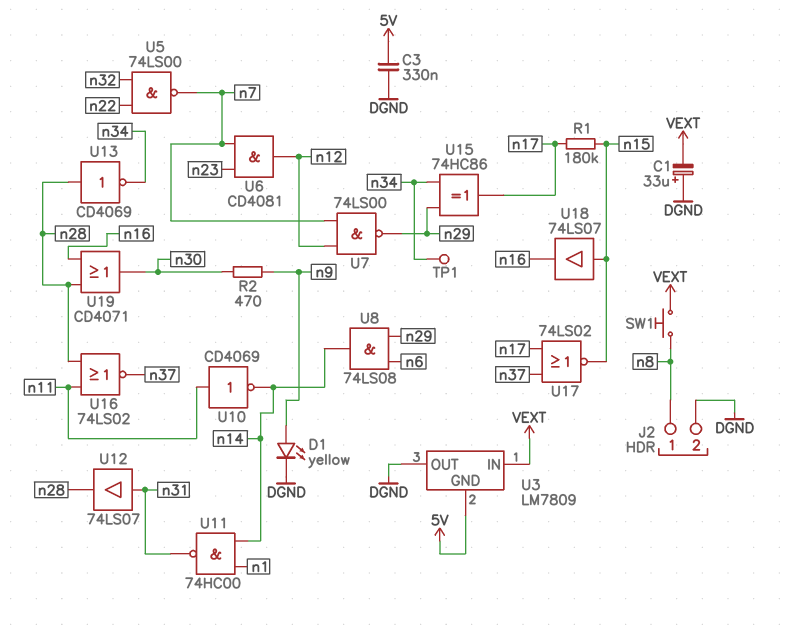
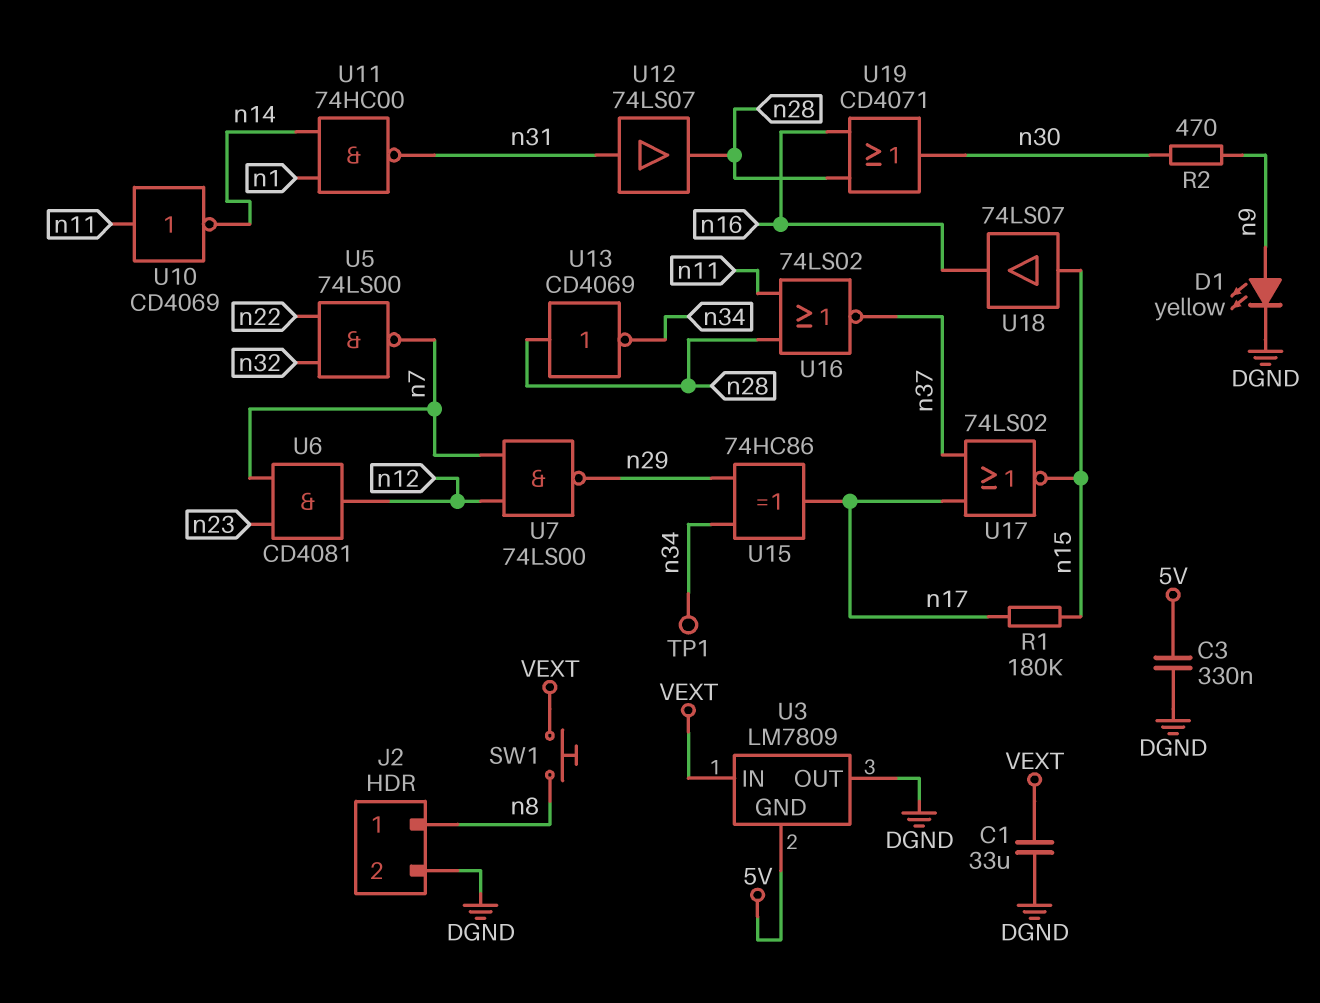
C1: 33uF (plus DGND, minus VEXT) -> 33uF (DGND, VEXT)
U8: AND 74LS08 (in n6, in n29, out n14) -> none

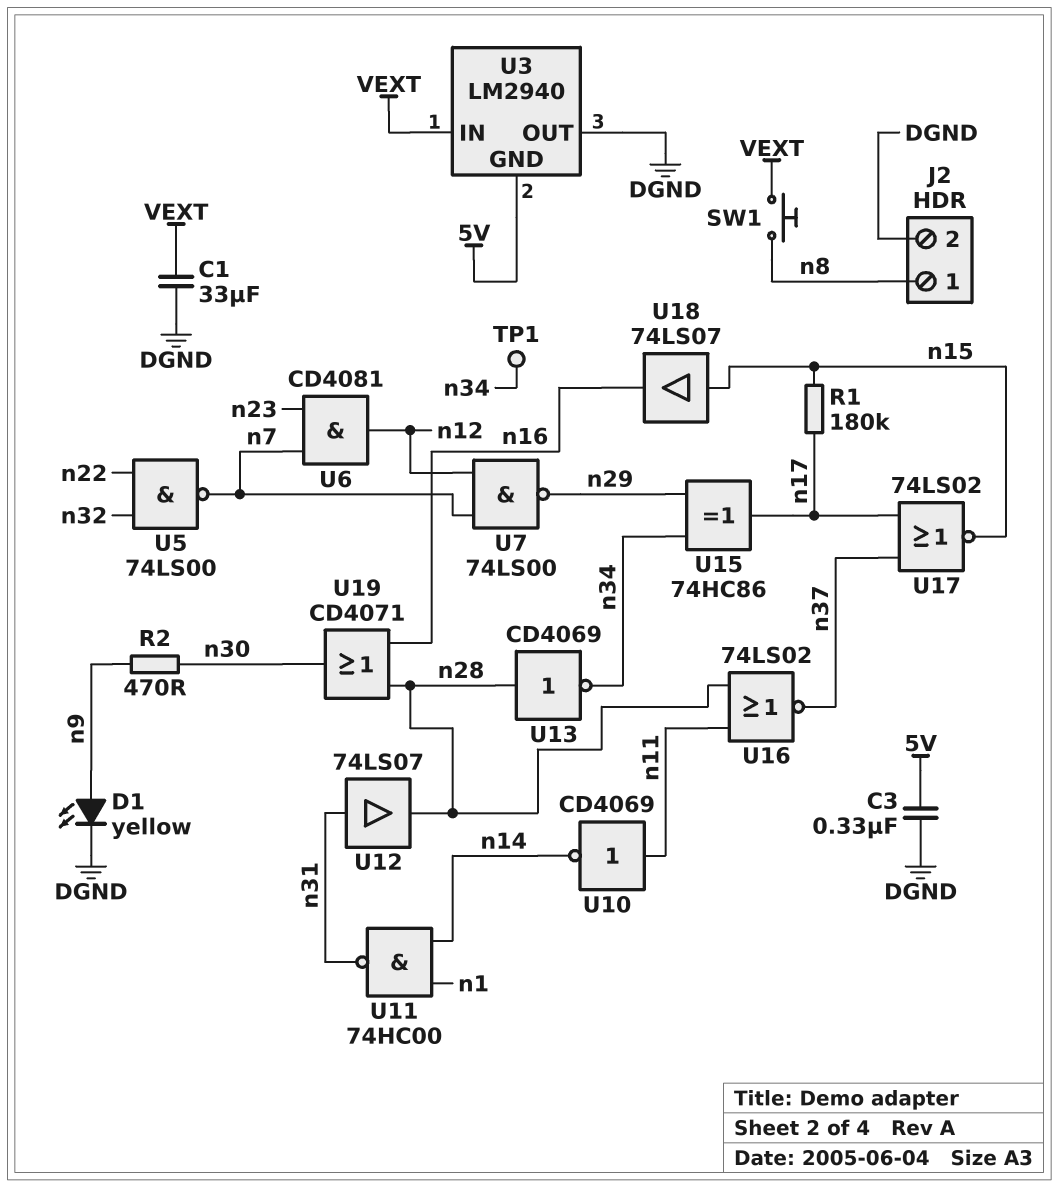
U3: LM7809 -> LM2940

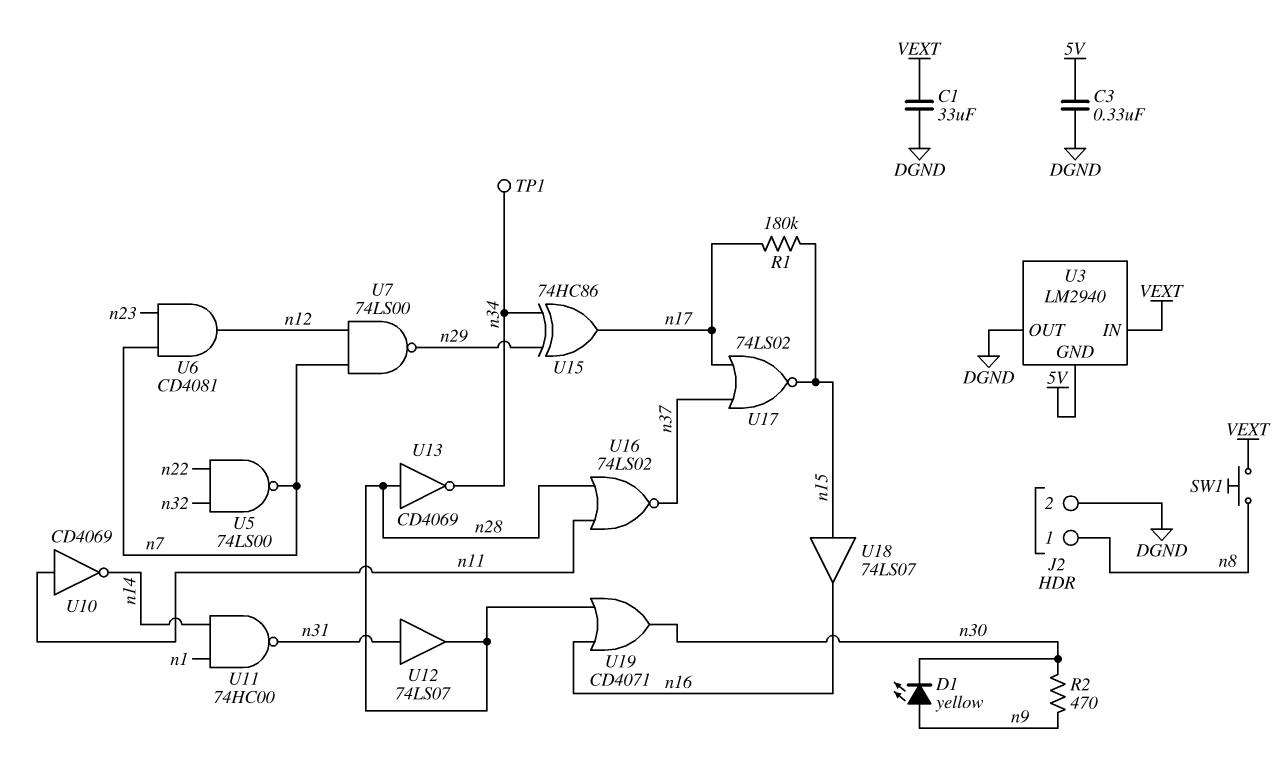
D1: LED yellow (A n9, K DGND) -> LED yellow (A n9, K n30)

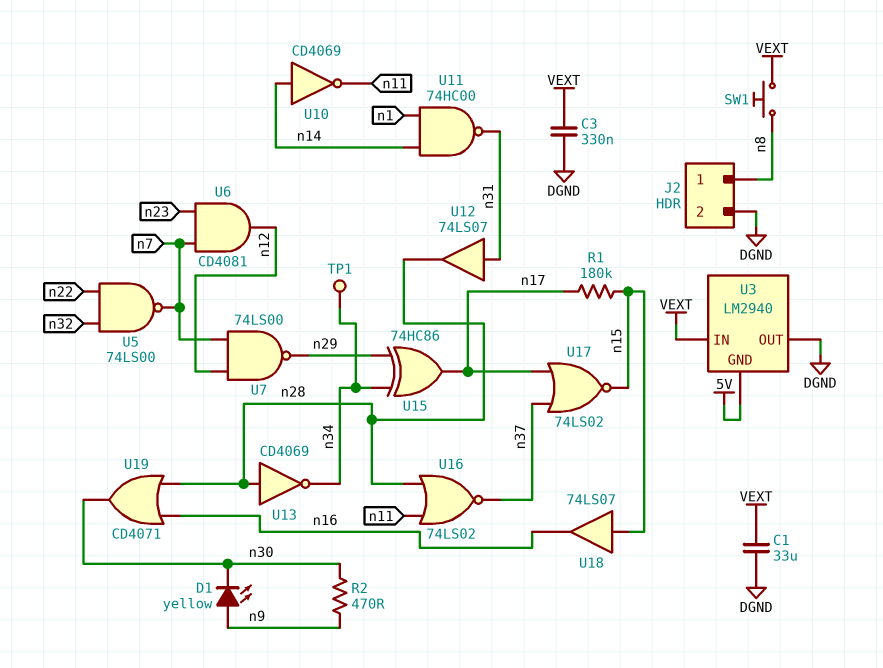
C3: 330nF (5V, DGND) -> 330nF (DGND, VEXT)
U10: NOT CD4069 (in n11, out n14) -> NOT CD4069 (in n14, out n11)

